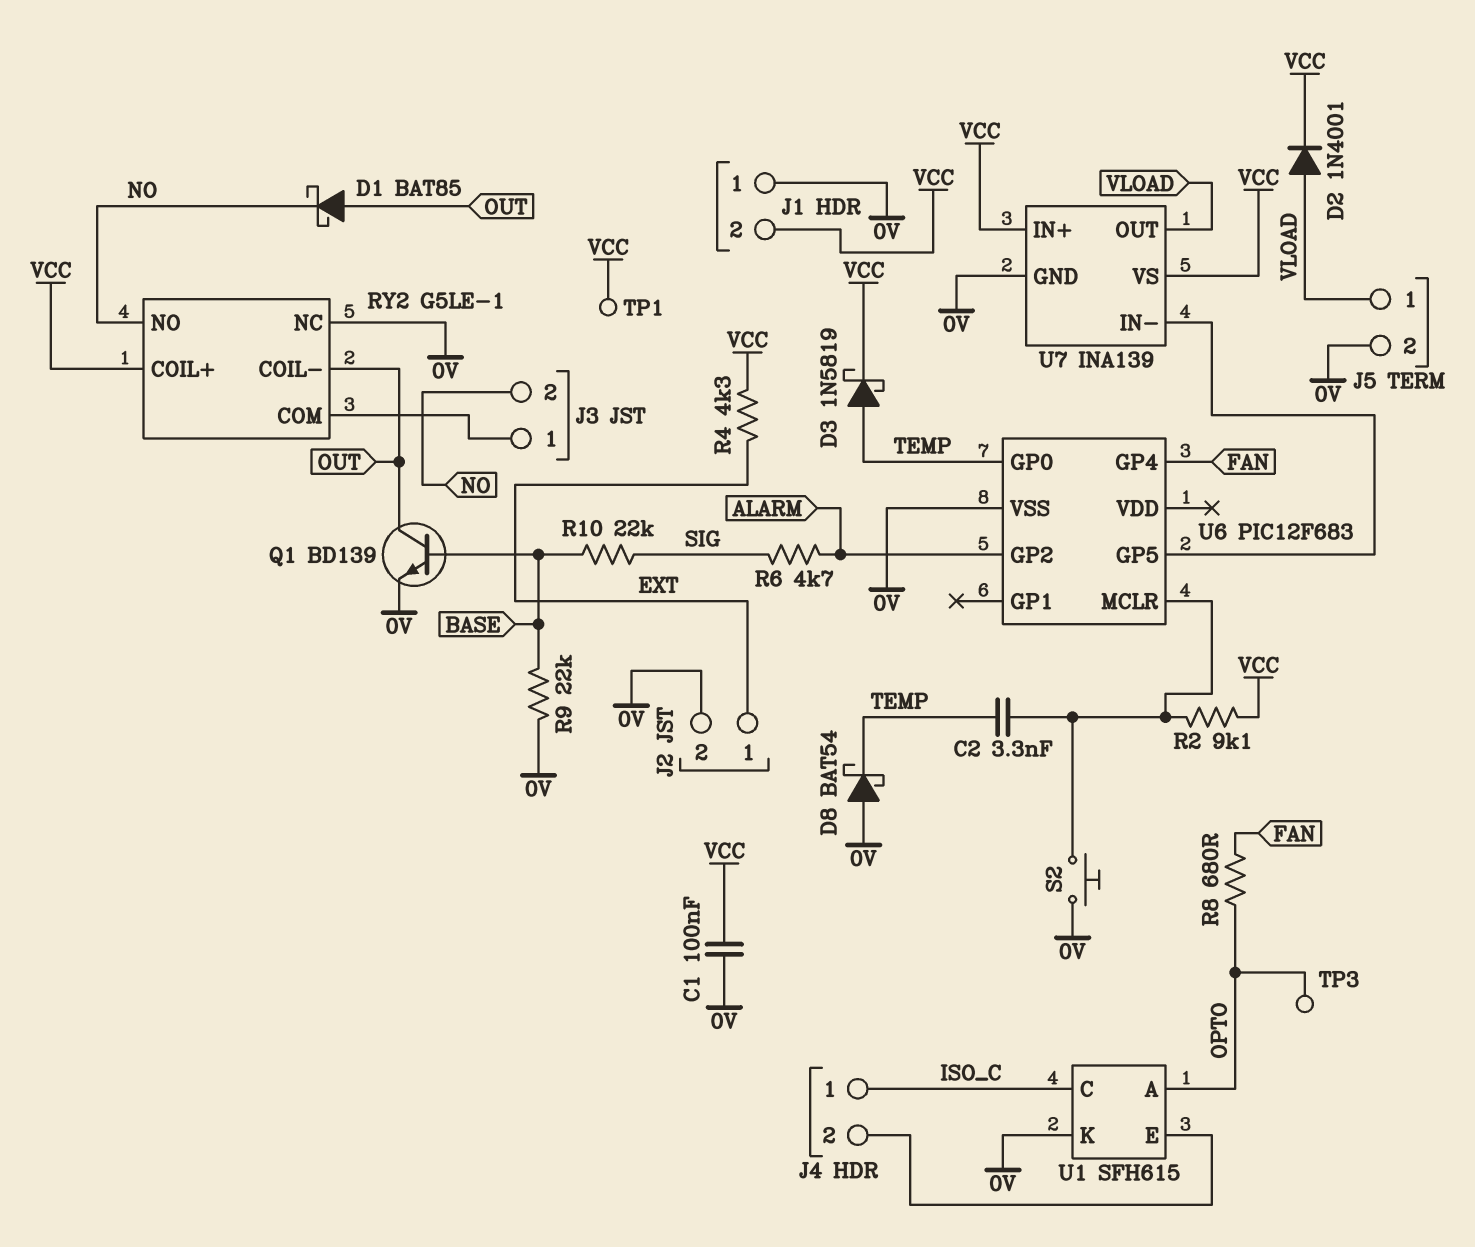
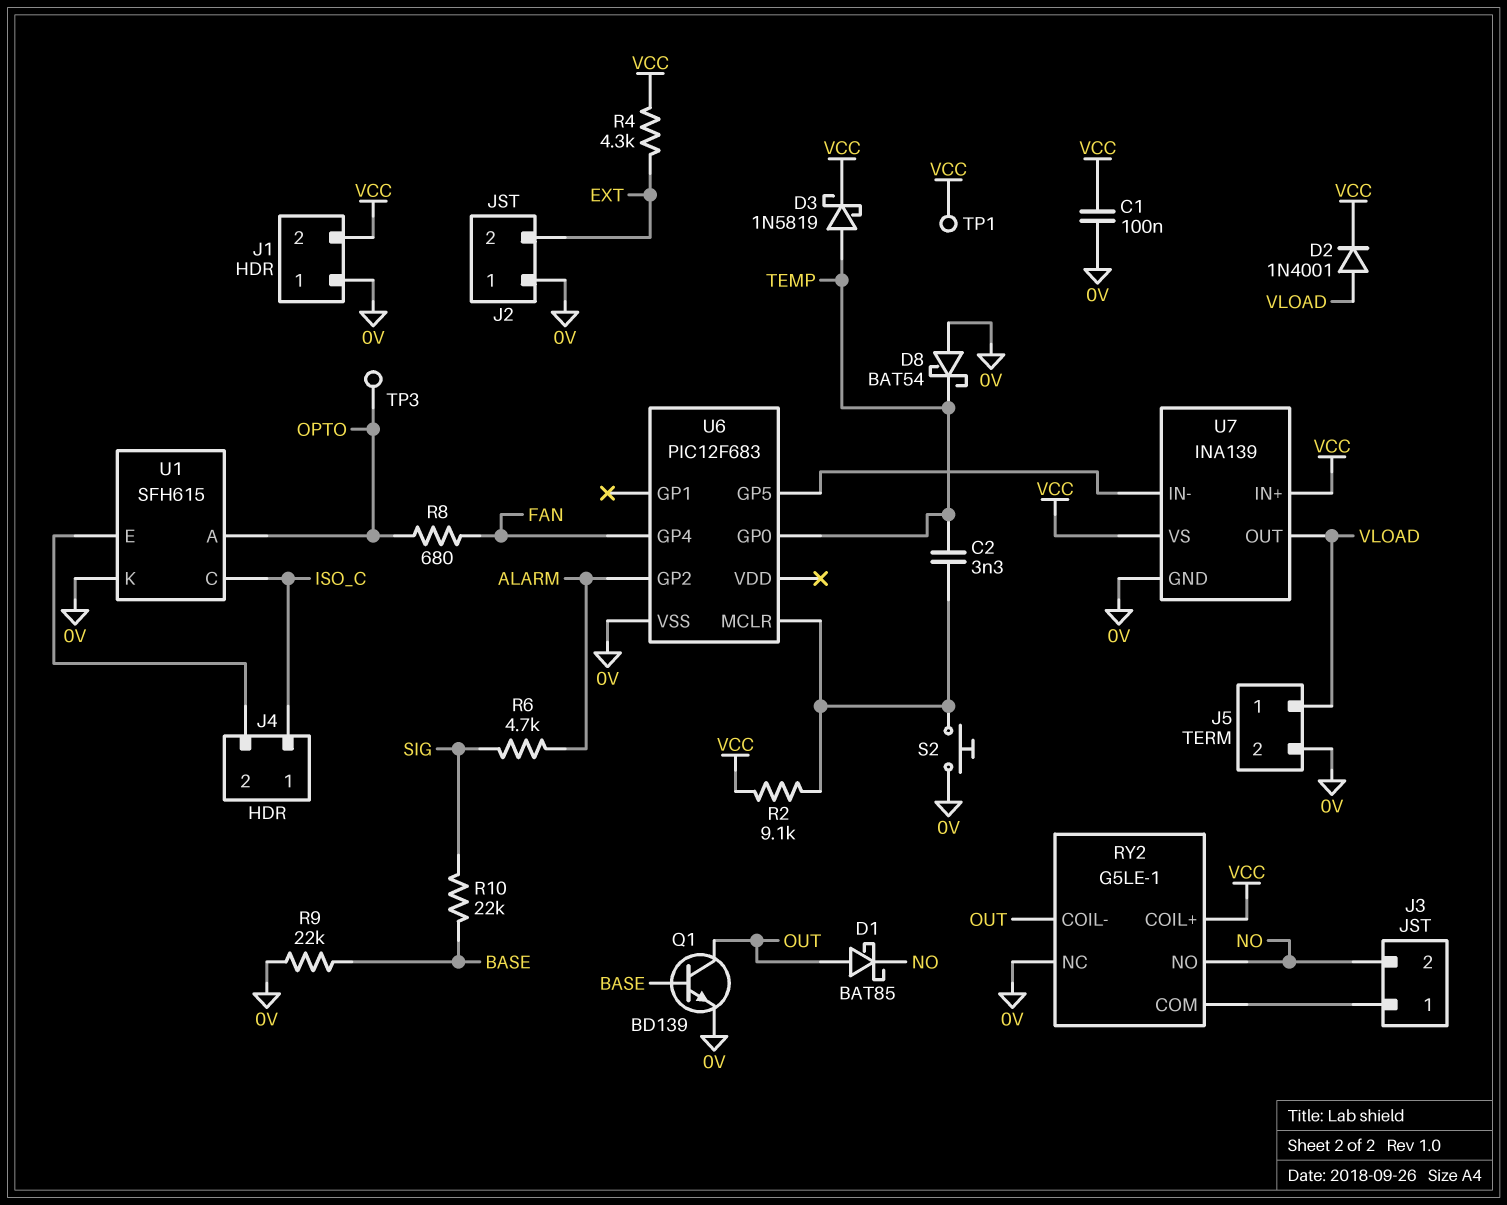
J2 pin 1: EXT -> 0V
J2 pin 2: 0V -> EXT

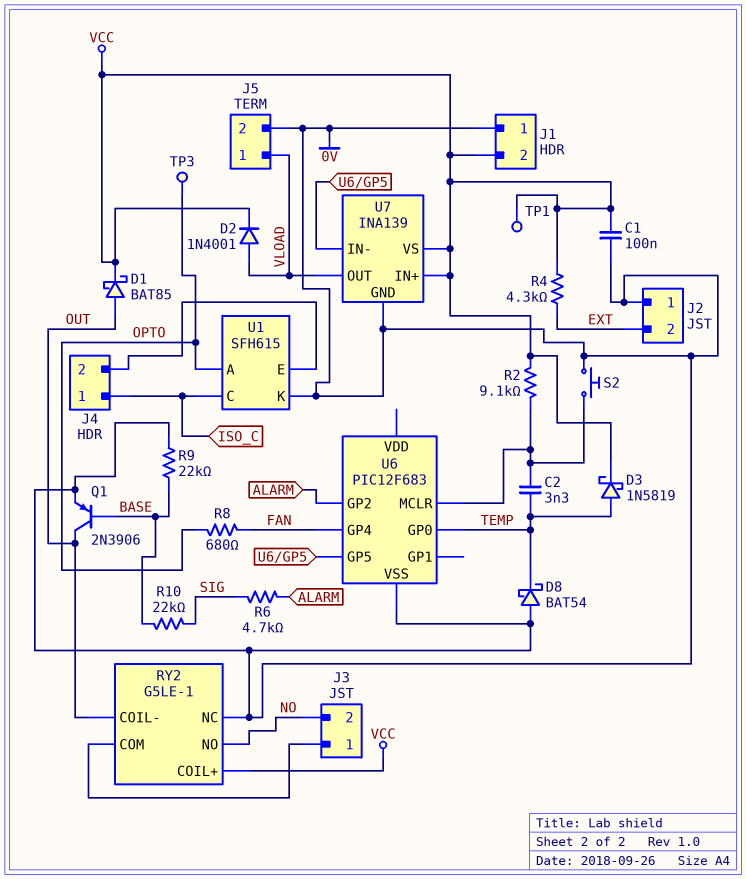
D1: schottky BAT85 (A OUT, K NO) -> schottky BAT85 (A OUT, K VCC)
Q1: NPN BD139 (B BASE, C OUT, E 0V) -> PNP 2N3906 (B BASE, C OUT, E 0V)

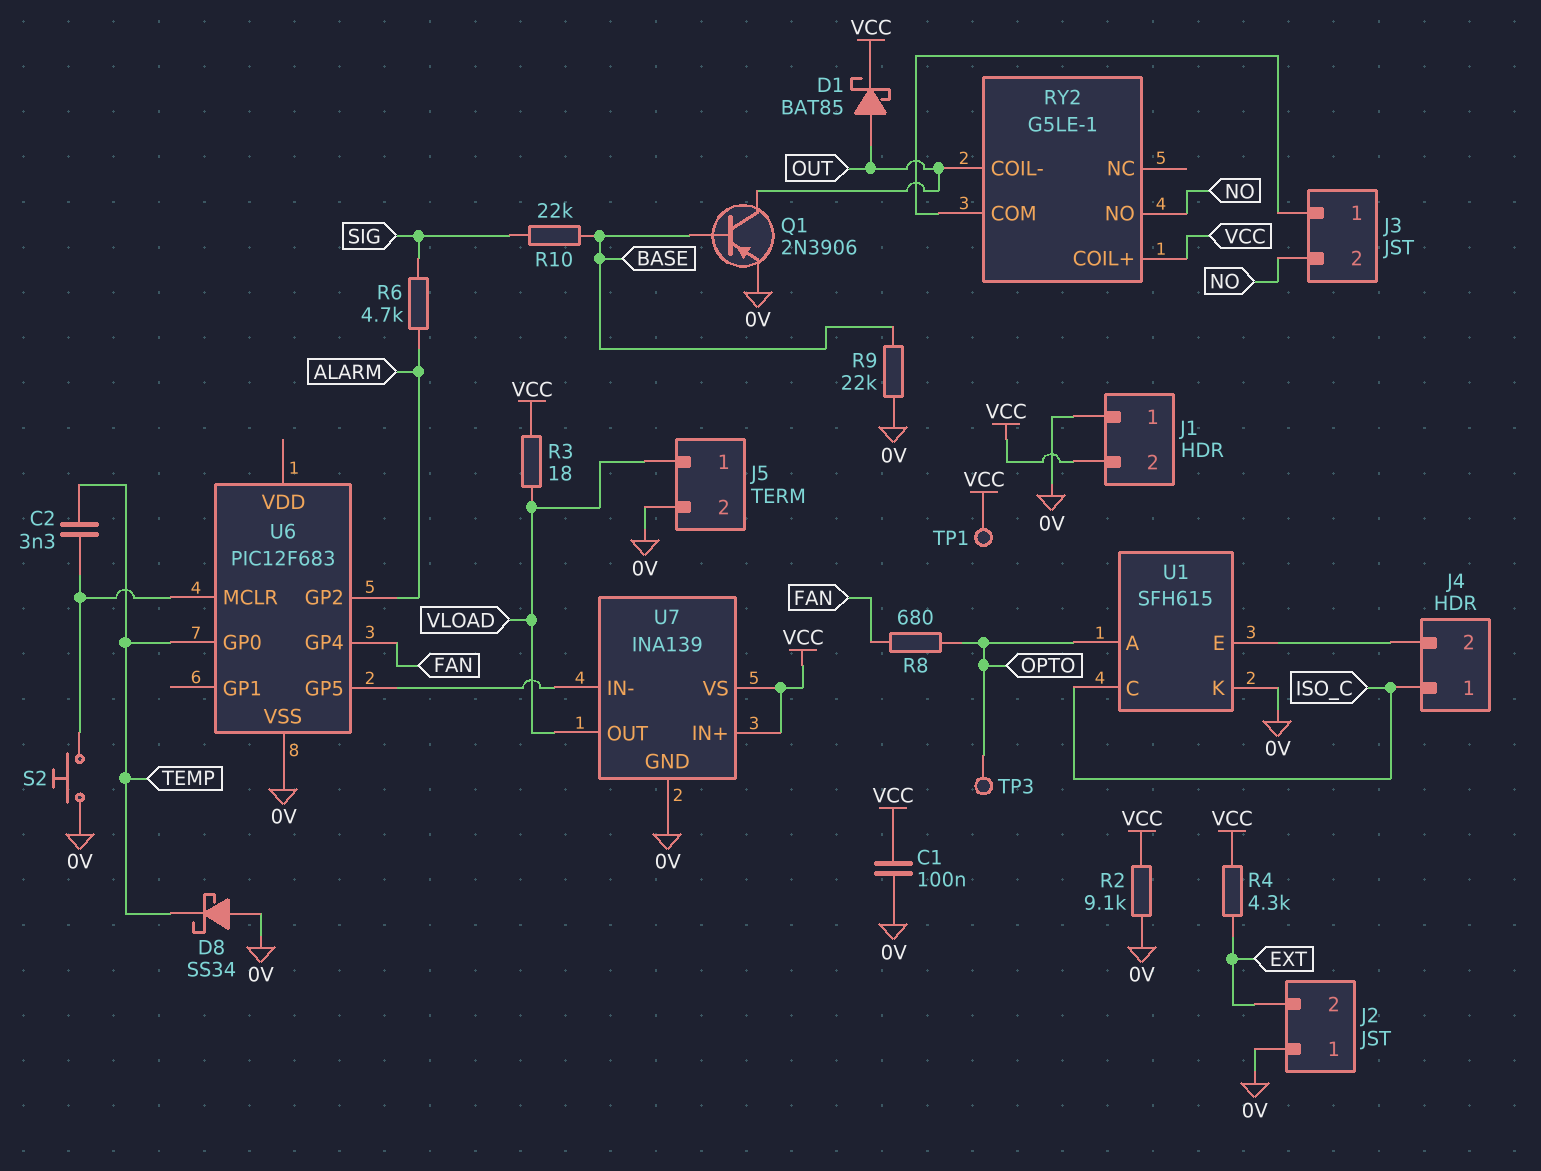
D2: diode 1N4001 (A VLOAD, K VCC) -> none
D3: schottky 1N5819 (A TEMP, K VCC) -> none
D8: schottky BAT54 (A 0V, K TEMP) -> schottky SS34 (A 0V, K TEMP)
R2: 9.1k (U6/MCLR, VCC) -> 9.1k (0V, VCC)
R3: none -> 18 (VCC, VLOAD)
RY2 pin NC: 0V -> none

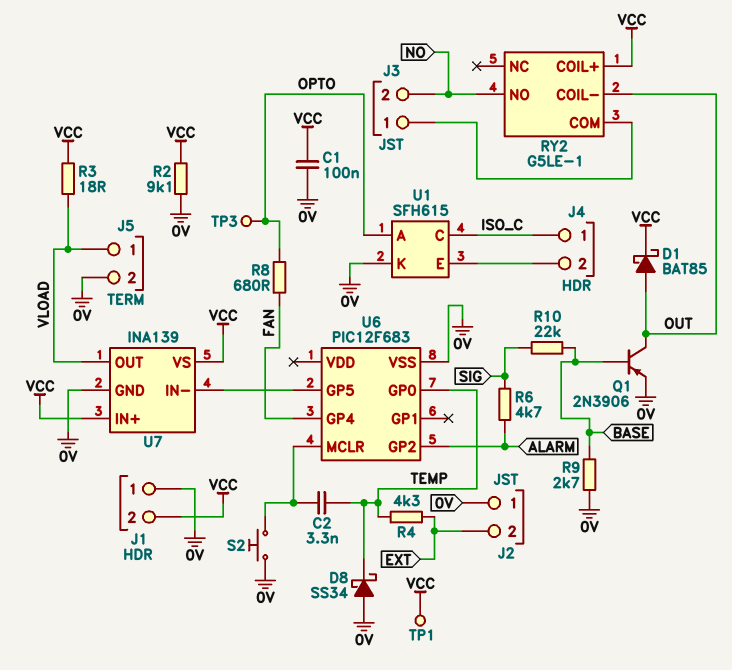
R4: 4.3k (EXT, VCC) -> 4.3k (EXT, TEMP)
R9: 22k (0V, BASE) -> 2.7k (0V, BASE)

